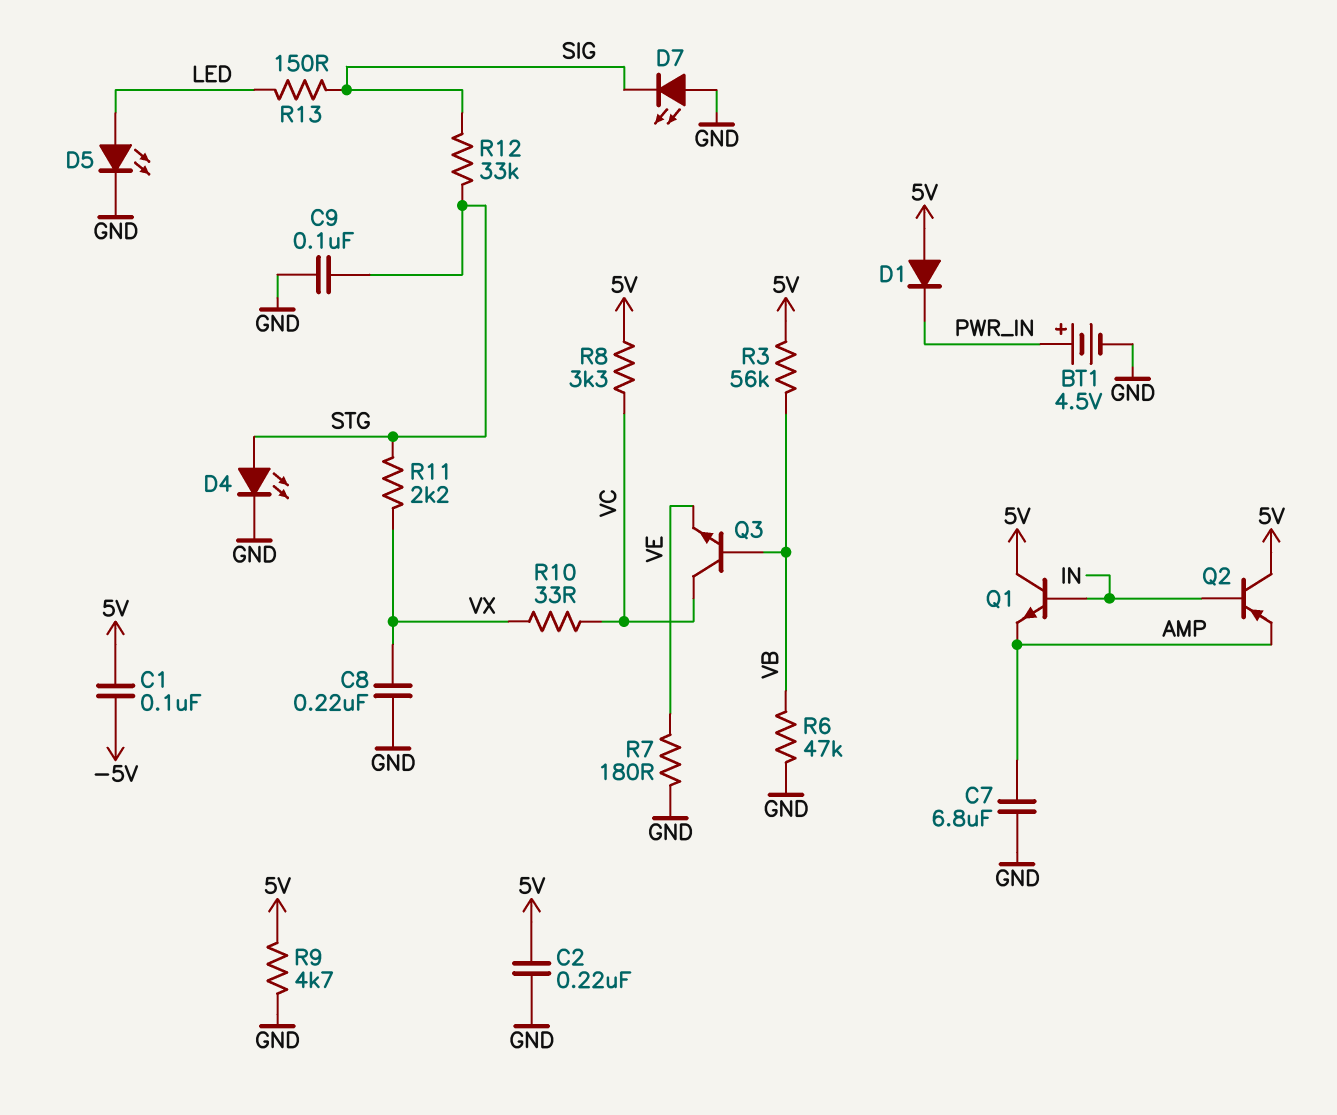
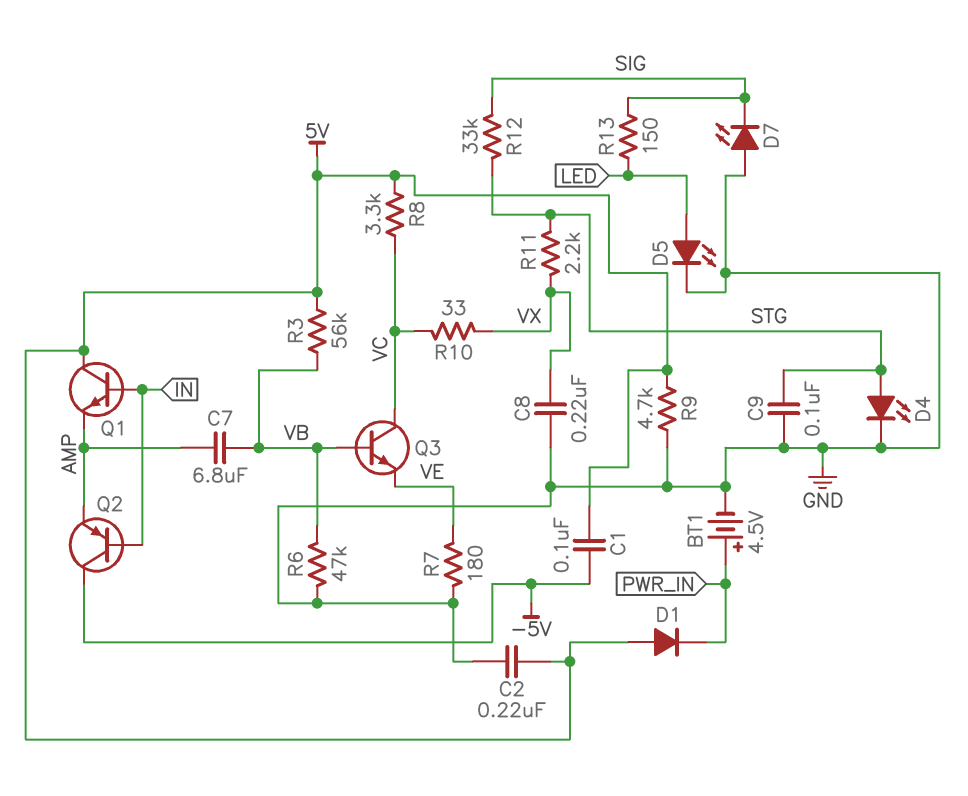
C7: 6.8uF (AMP, GND) -> 6.8uF (AMP, VB)
Q2: PNP (B IN, C 5V, E AMP) -> PNP (B IN, C -5V, E AMP)

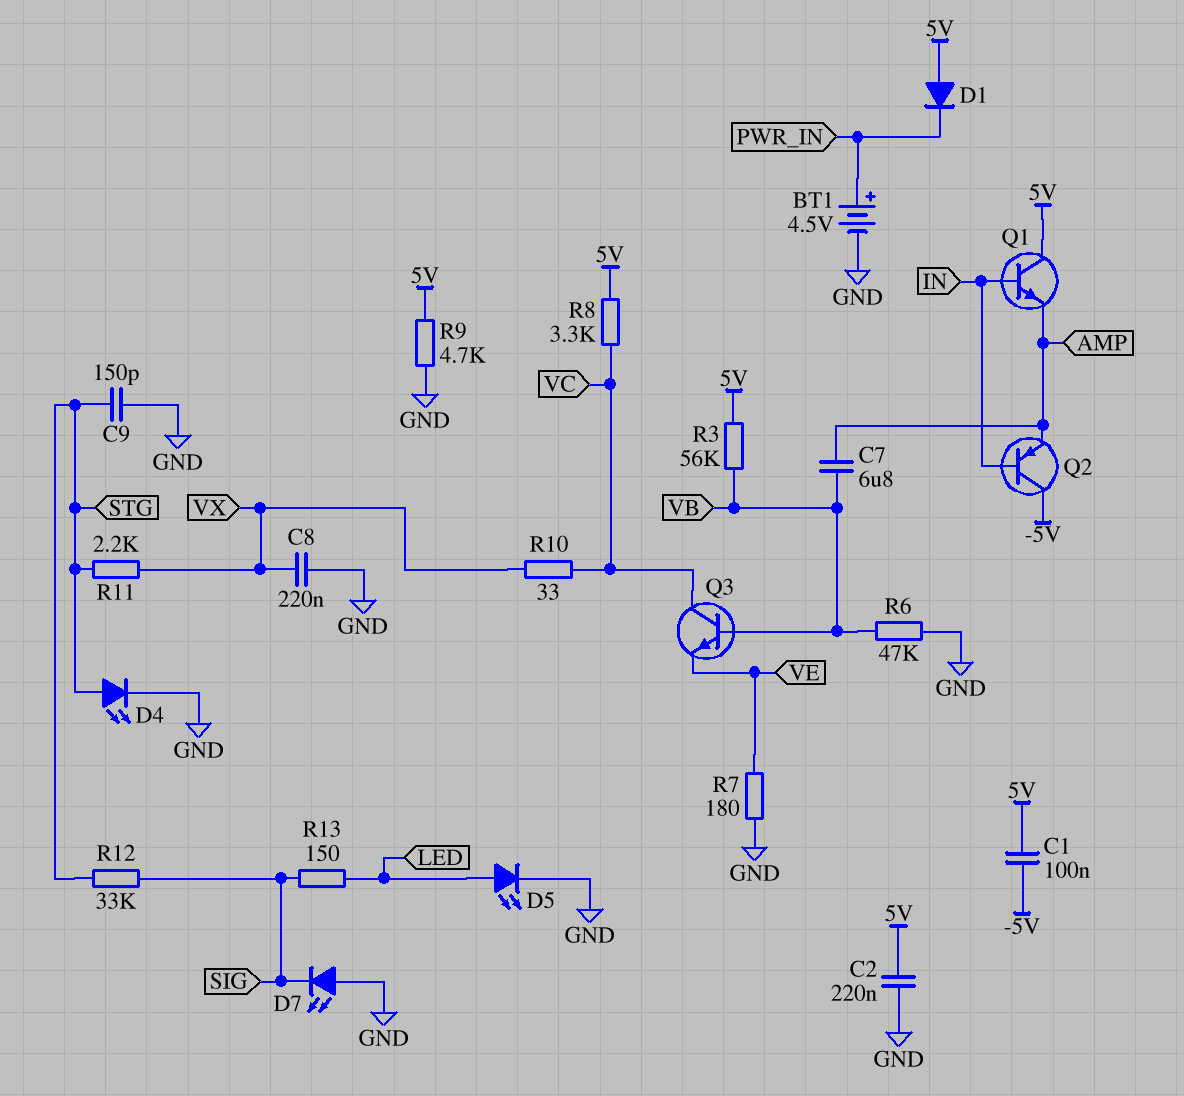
C9: 100nF (GND, STG) -> 150pF (GND, STG)

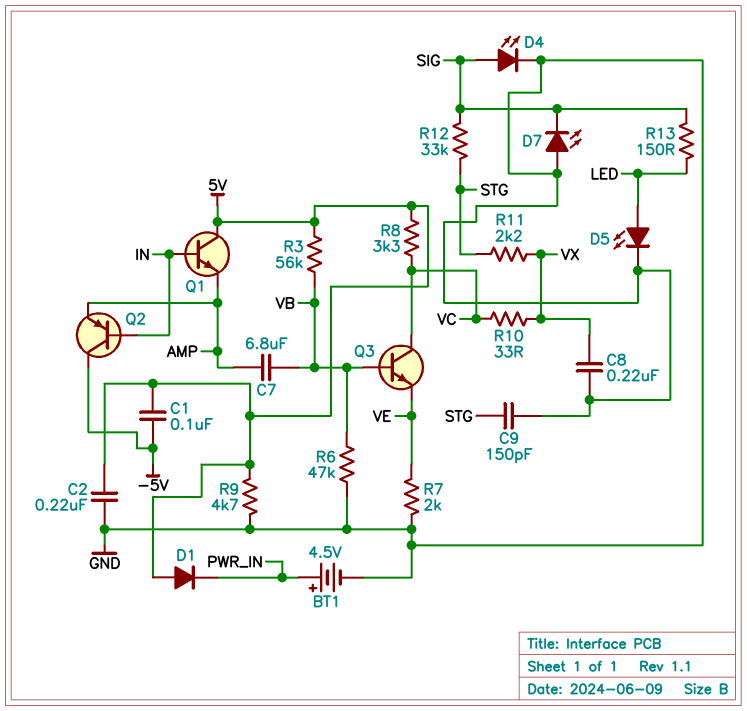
D4: LED (A STG, K GND) -> LED (A SIG, K GND)
R7: 180 (GND, VE) -> 2k (GND, VE)

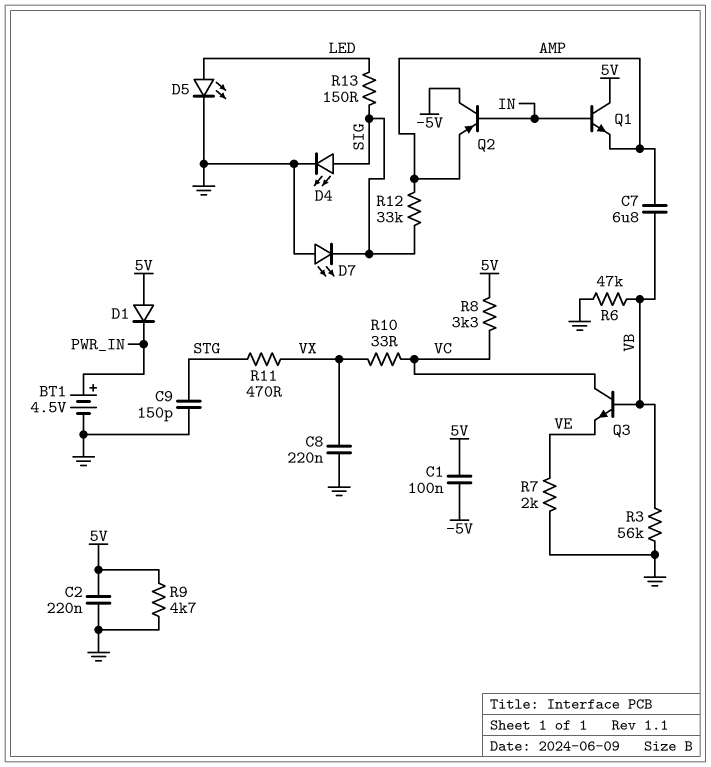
R3: 56k (5V, VB) -> 56k (GND, VB)
R11: 2.2k (STG, VX) -> 470 (STG, VX)
R12: 33k (SIG, STG) -> 33k (AMP, SIG)

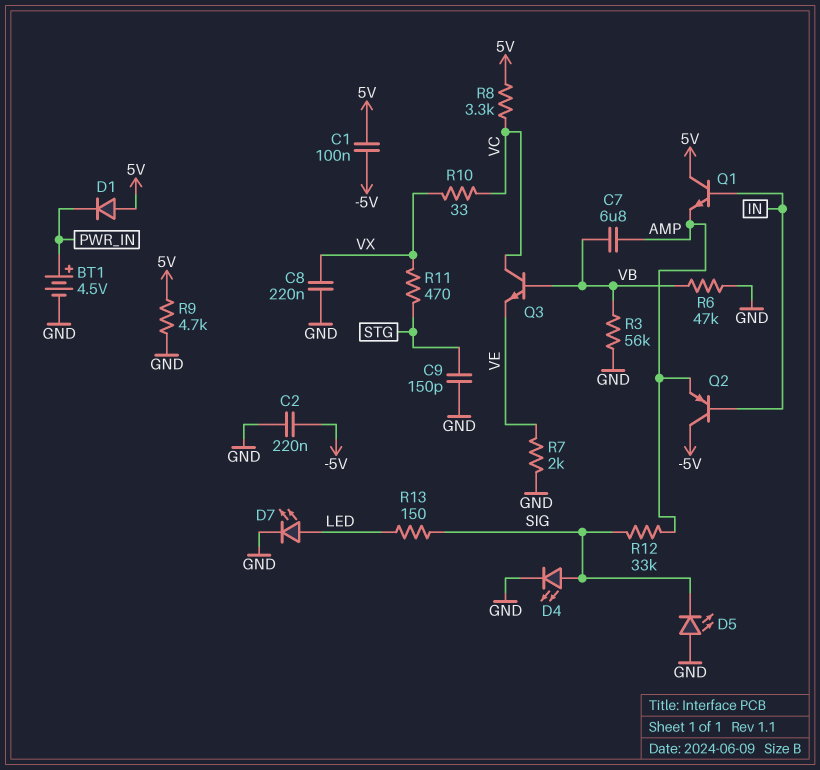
C2: 220nF (5V, GND) -> 220nF (-5V, GND)
D5: LED (A LED, K GND) -> LED (A GND, K SIG)
D7: LED (A GND, K SIG) -> LED (A LED, K GND)

